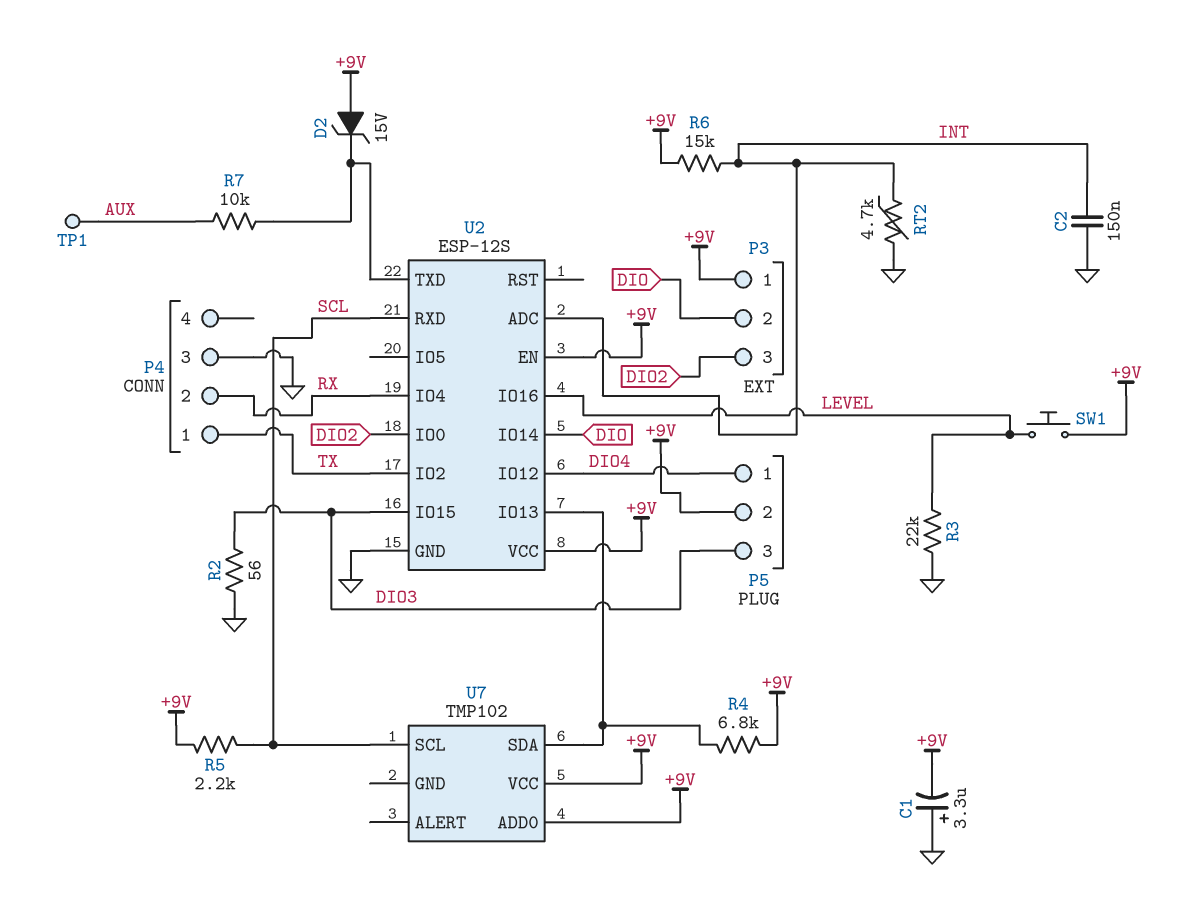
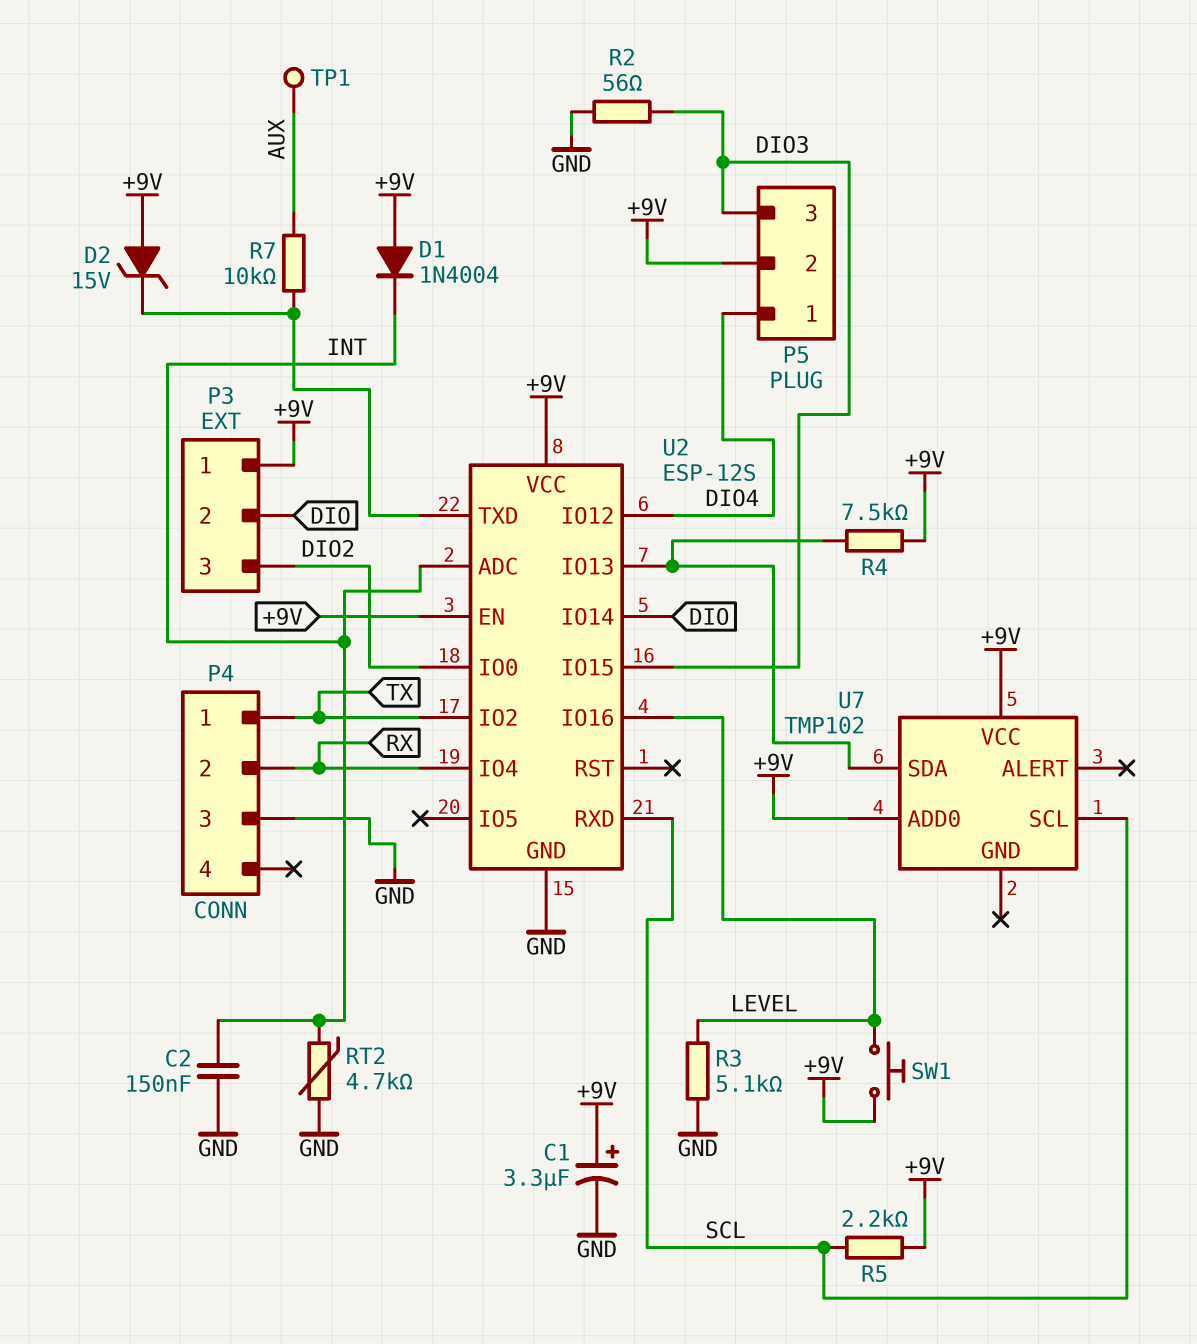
C1: 3.3uF (plus GND, minus +9V) -> 3.3uF (plus +9V, minus GND)
D1: none -> diode 1N4004 (A +9V, K INT)
R3: 22k (GND, LEVEL) -> 5.1k (GND, LEVEL)
R4: 6.8k (+9V, U2/IO13) -> 7.5k (+9V, U2/IO13)
R6: 15k (+9V, INT) -> none

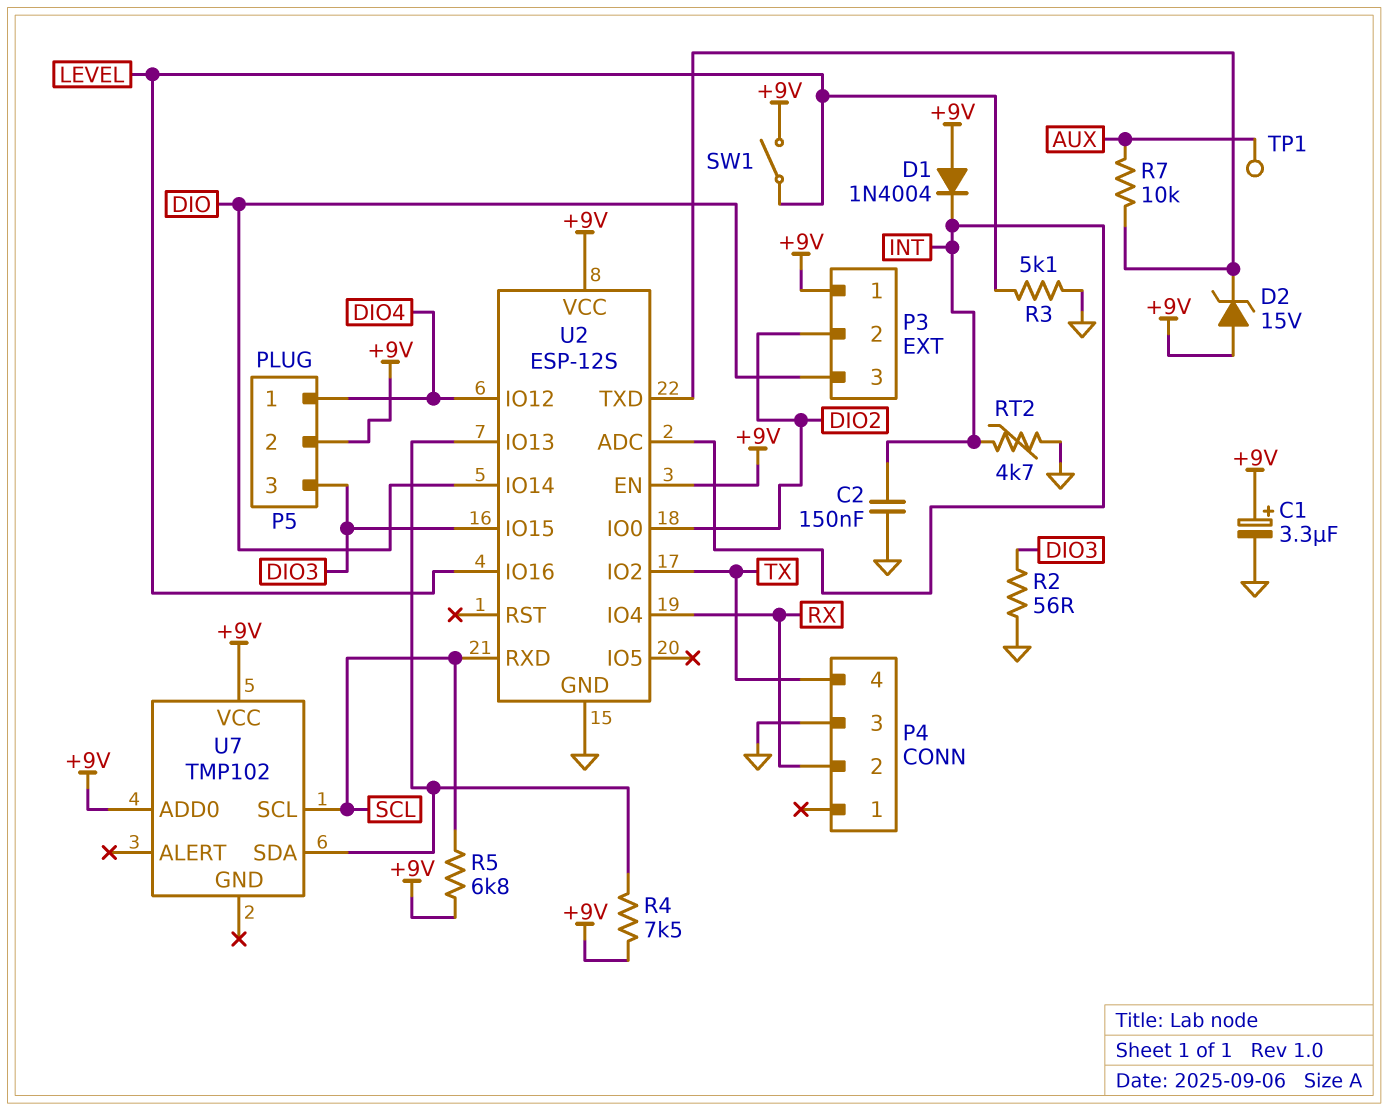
P3 pin 2: DIO -> DIO2
P3 pin 3: DIO2 -> DIO
P4 pin 1: TX -> none
P4 pin 4: none -> TX
R5: 2.2k (+9V, SCL) -> 6.8k (+9V, SCL)
SW1: button (+9V, LEVEL) -> switch (+9V, LEVEL)

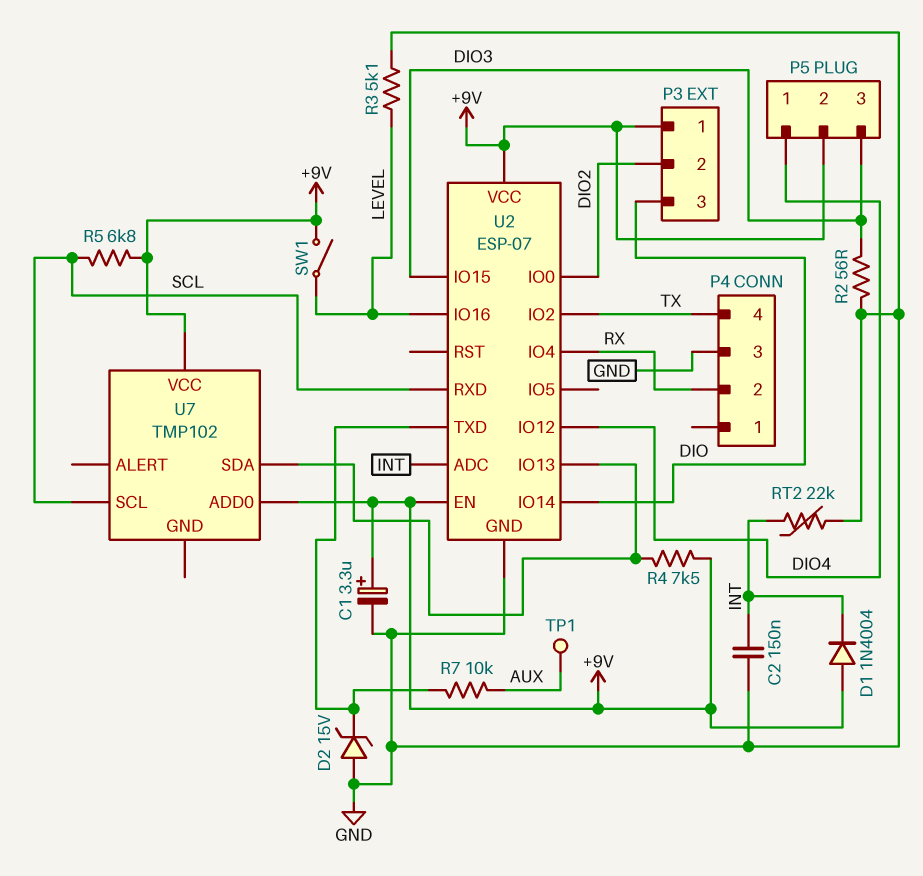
D2: zener 15V (A +9V, K U2/TXD) -> zener 15V (A GND, K U2/TXD)
RT2: 4.7k (GND, INT) -> 22k (GND, INT)
U2: ESP-12S -> ESP-07

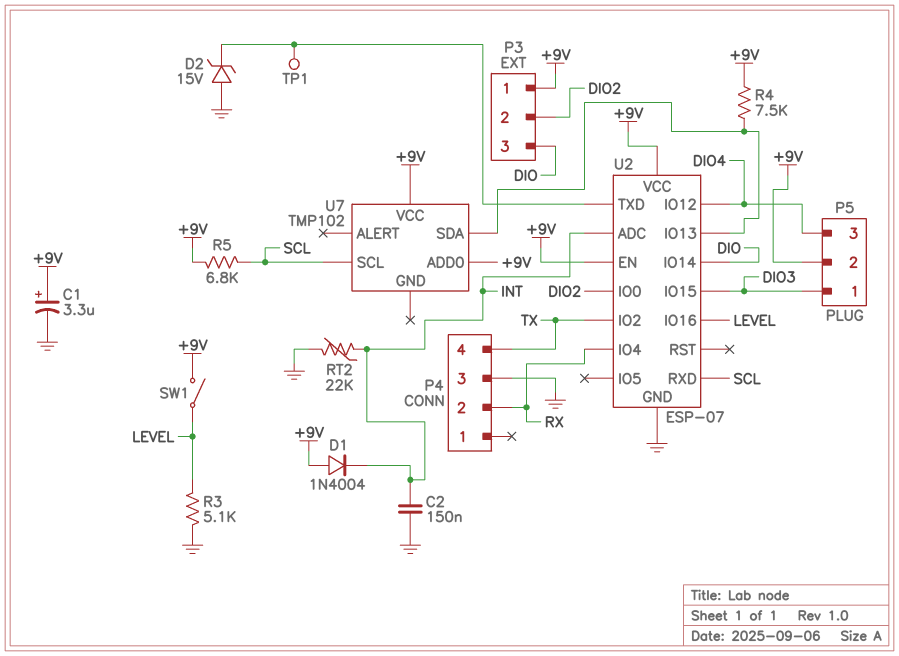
P5 pin 1: DIO4 -> DIO3
P5 pin 3: DIO3 -> DIO4
R2: 56 (DIO3, GND) -> none
R7: 10k (AUX, U2/TXD) -> none
TP1: test point (AUX) -> test point (U2/TXD)

